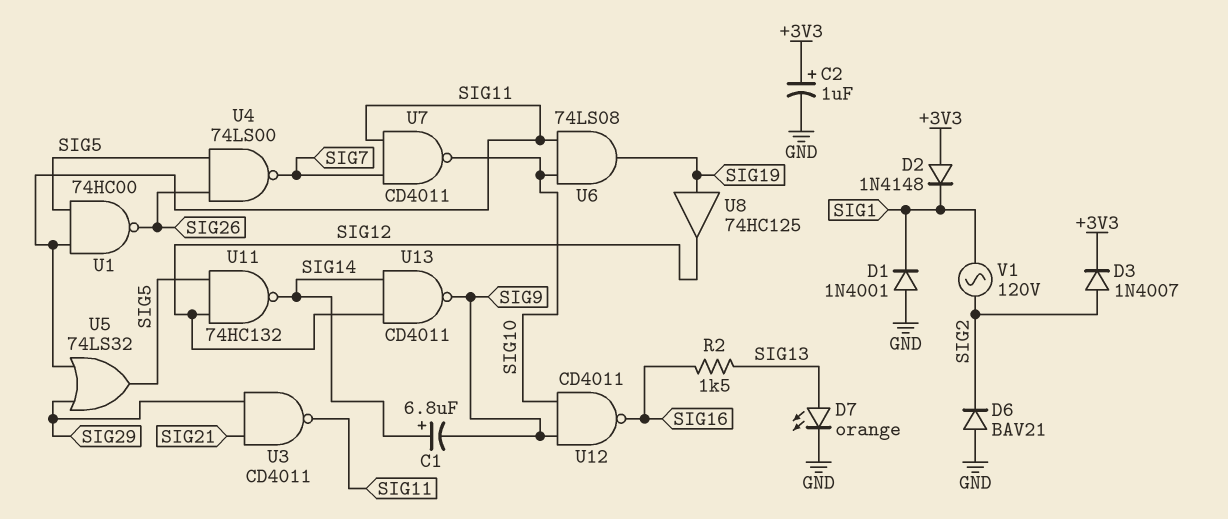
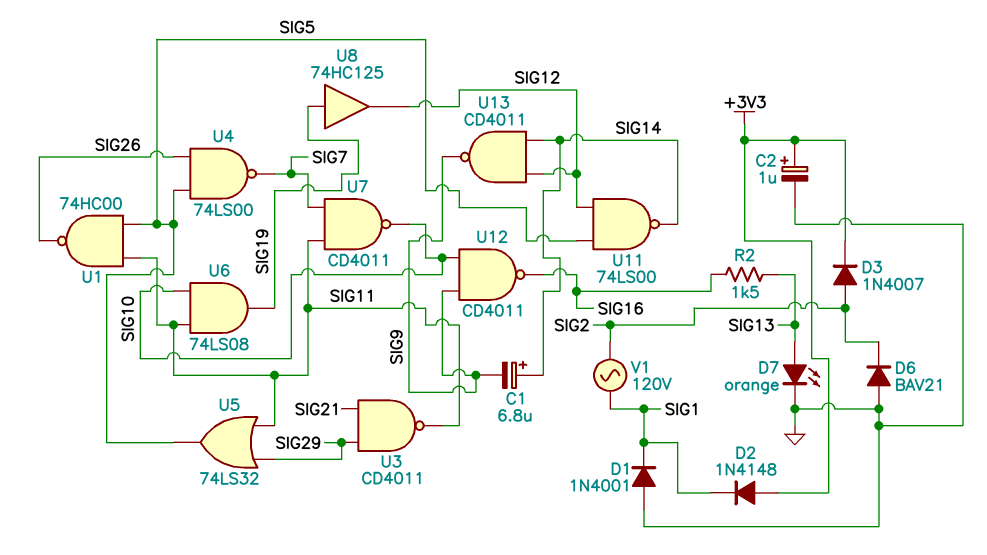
U11: NAND 74HC132 (in SIG5, in SIG12, out SIG14) -> NAND 74LS00 (in SIG5, in SIG12, out SIG14)

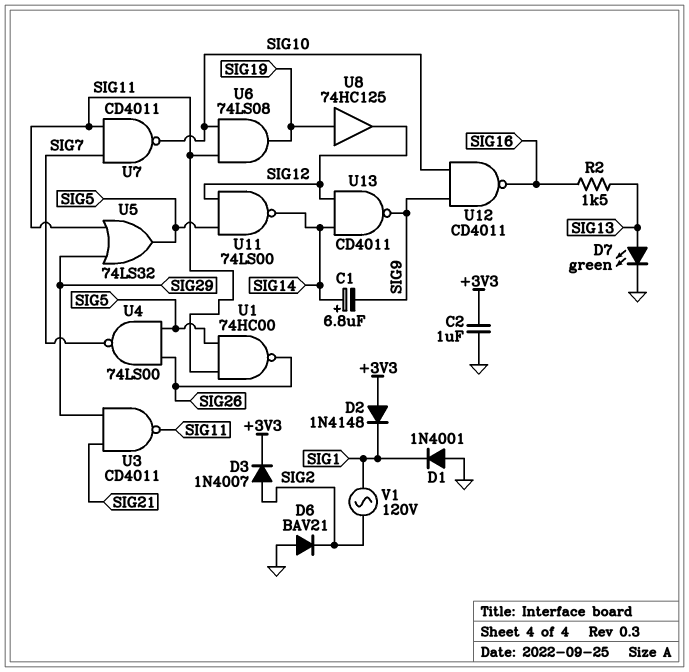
C2: 1uF (plus +3V3, minus GND) -> 1uF (+3V3, GND)
D7: LED orange (A SIG13, K GND) -> LED green (A SIG13, K GND)

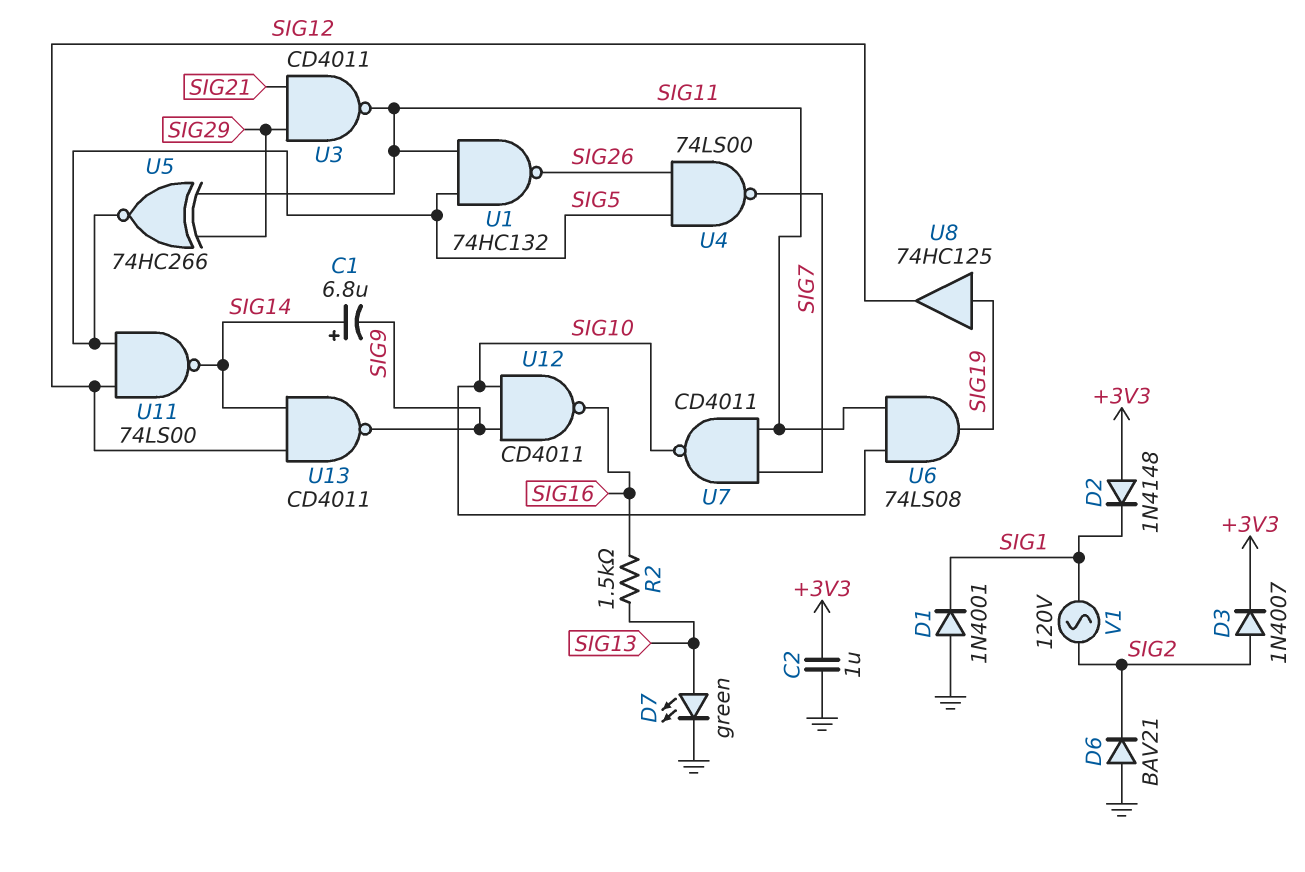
U1: NAND 74HC00 (in SIG5, in SIG11, out SIG26) -> NAND 74HC132 (in SIG5, in SIG11, out SIG26)
U5: OR 74LS32 (in SIG11, in SIG29, out SIG5) -> XNOR 74HC266 (in SIG11, in SIG29, out SIG5)

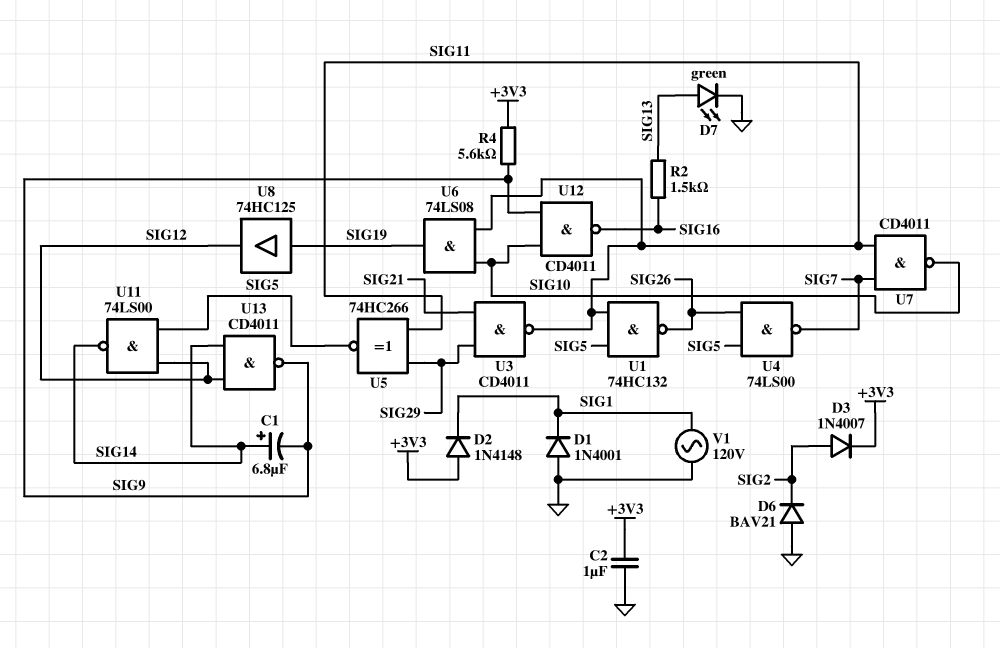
R4: none -> 5.6k (+3V3, SIG9)
V1: AC 120V (SIG1, SIG2) -> AC 120V (GND, SIG1)

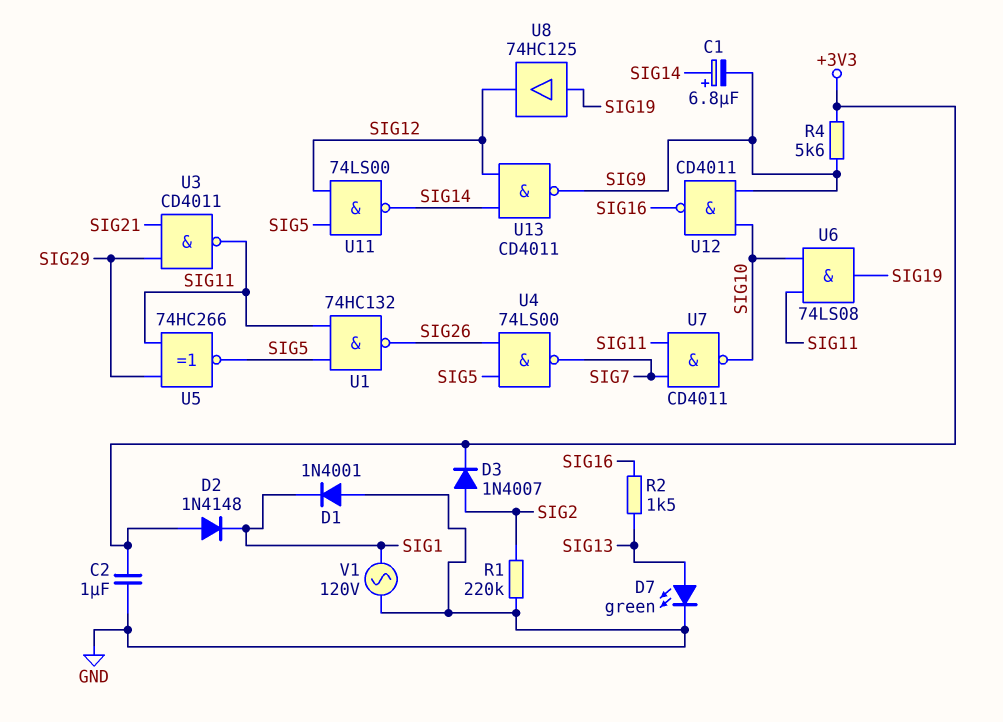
D6: diode BAV21 (A GND, K SIG2) -> none
R1: none -> 220k (GND, SIG2)

